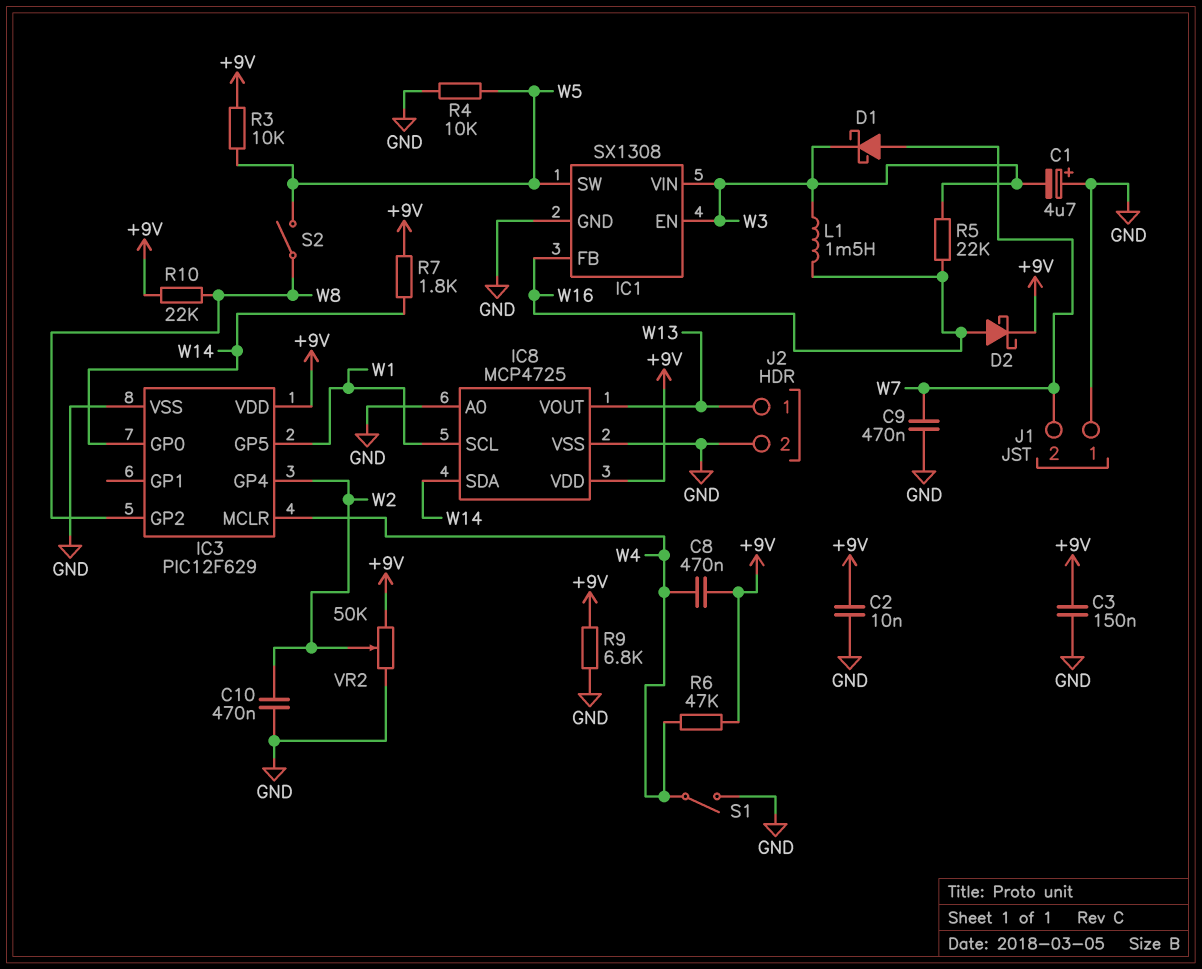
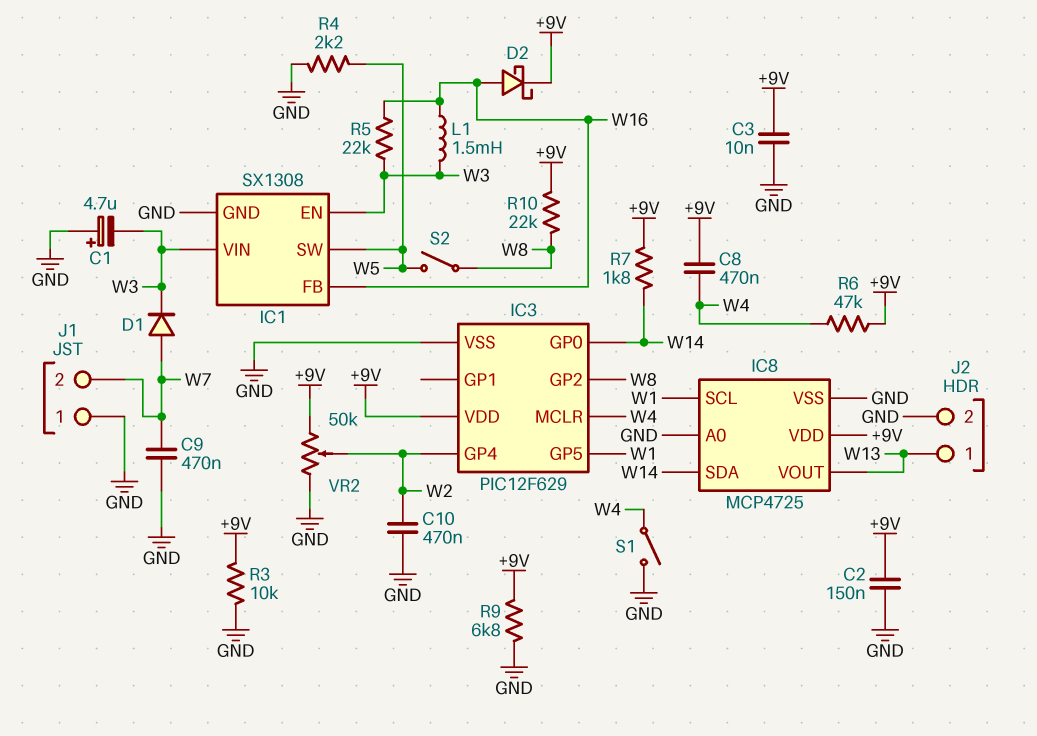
C2: 10nF (+9V, GND) -> 150nF (+9V, GND)
C3: 150nF (+9V, GND) -> 10nF (+9V, GND)
D1: schottky (A W7, K W3) -> diode (A W7, K W3)
R3: 10k (+9V, W5) -> 10k (+9V, GND)
R4: 10k (GND, W5) -> 2.2k (GND, W5)

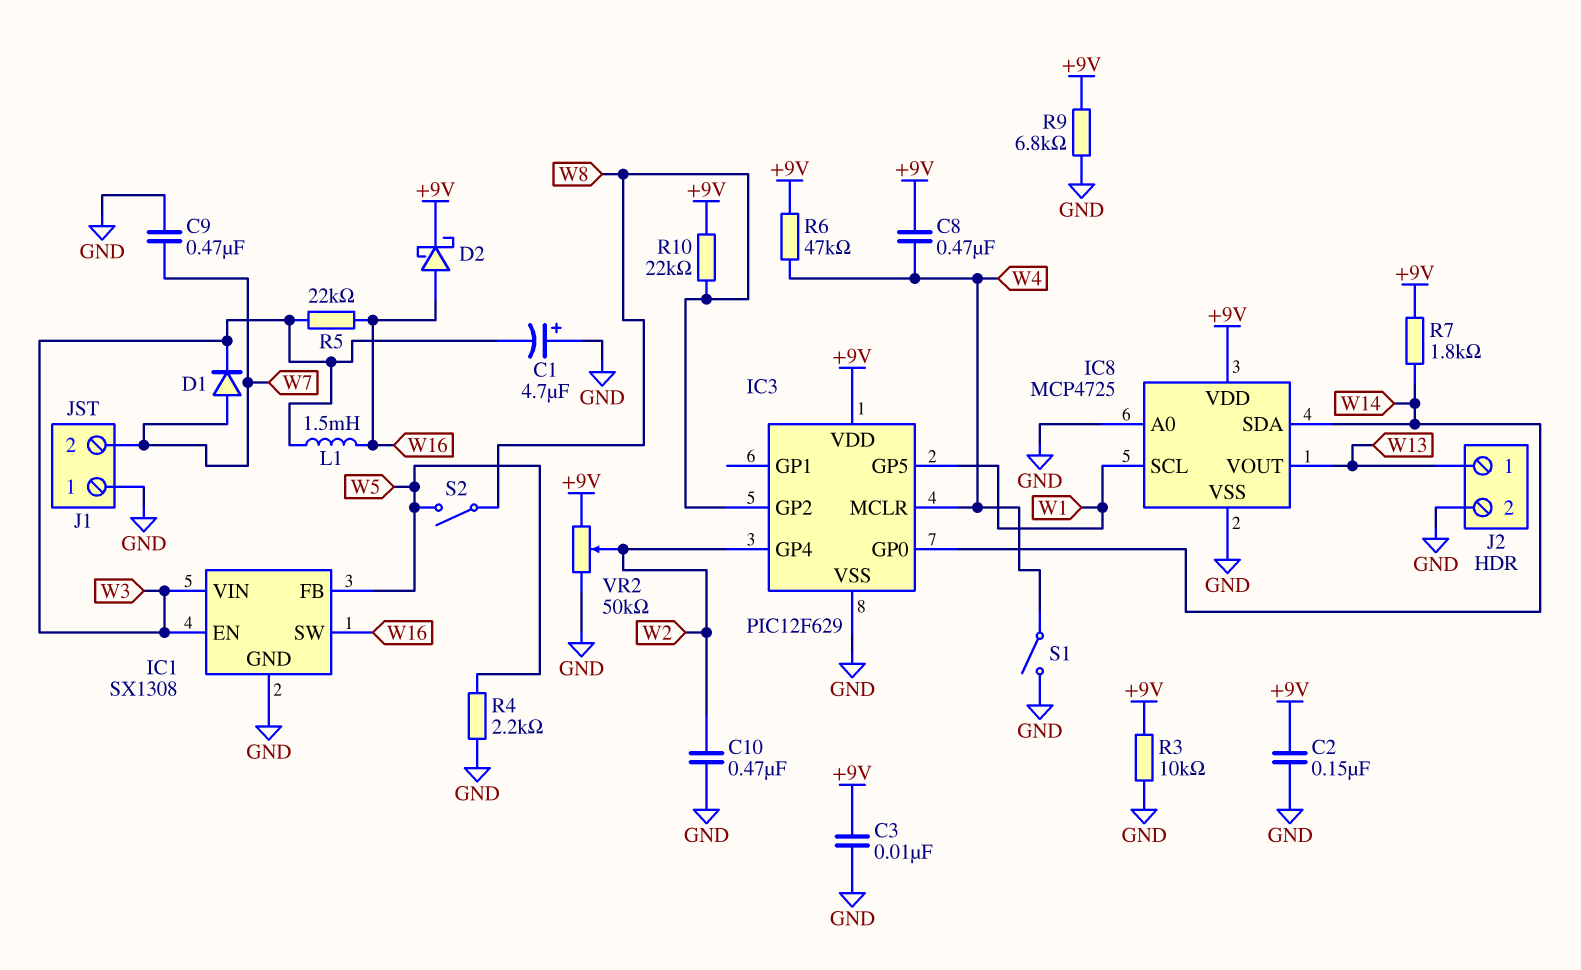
IC1 pin FB: W16 -> W5
IC1 pin SW: W5 -> W16

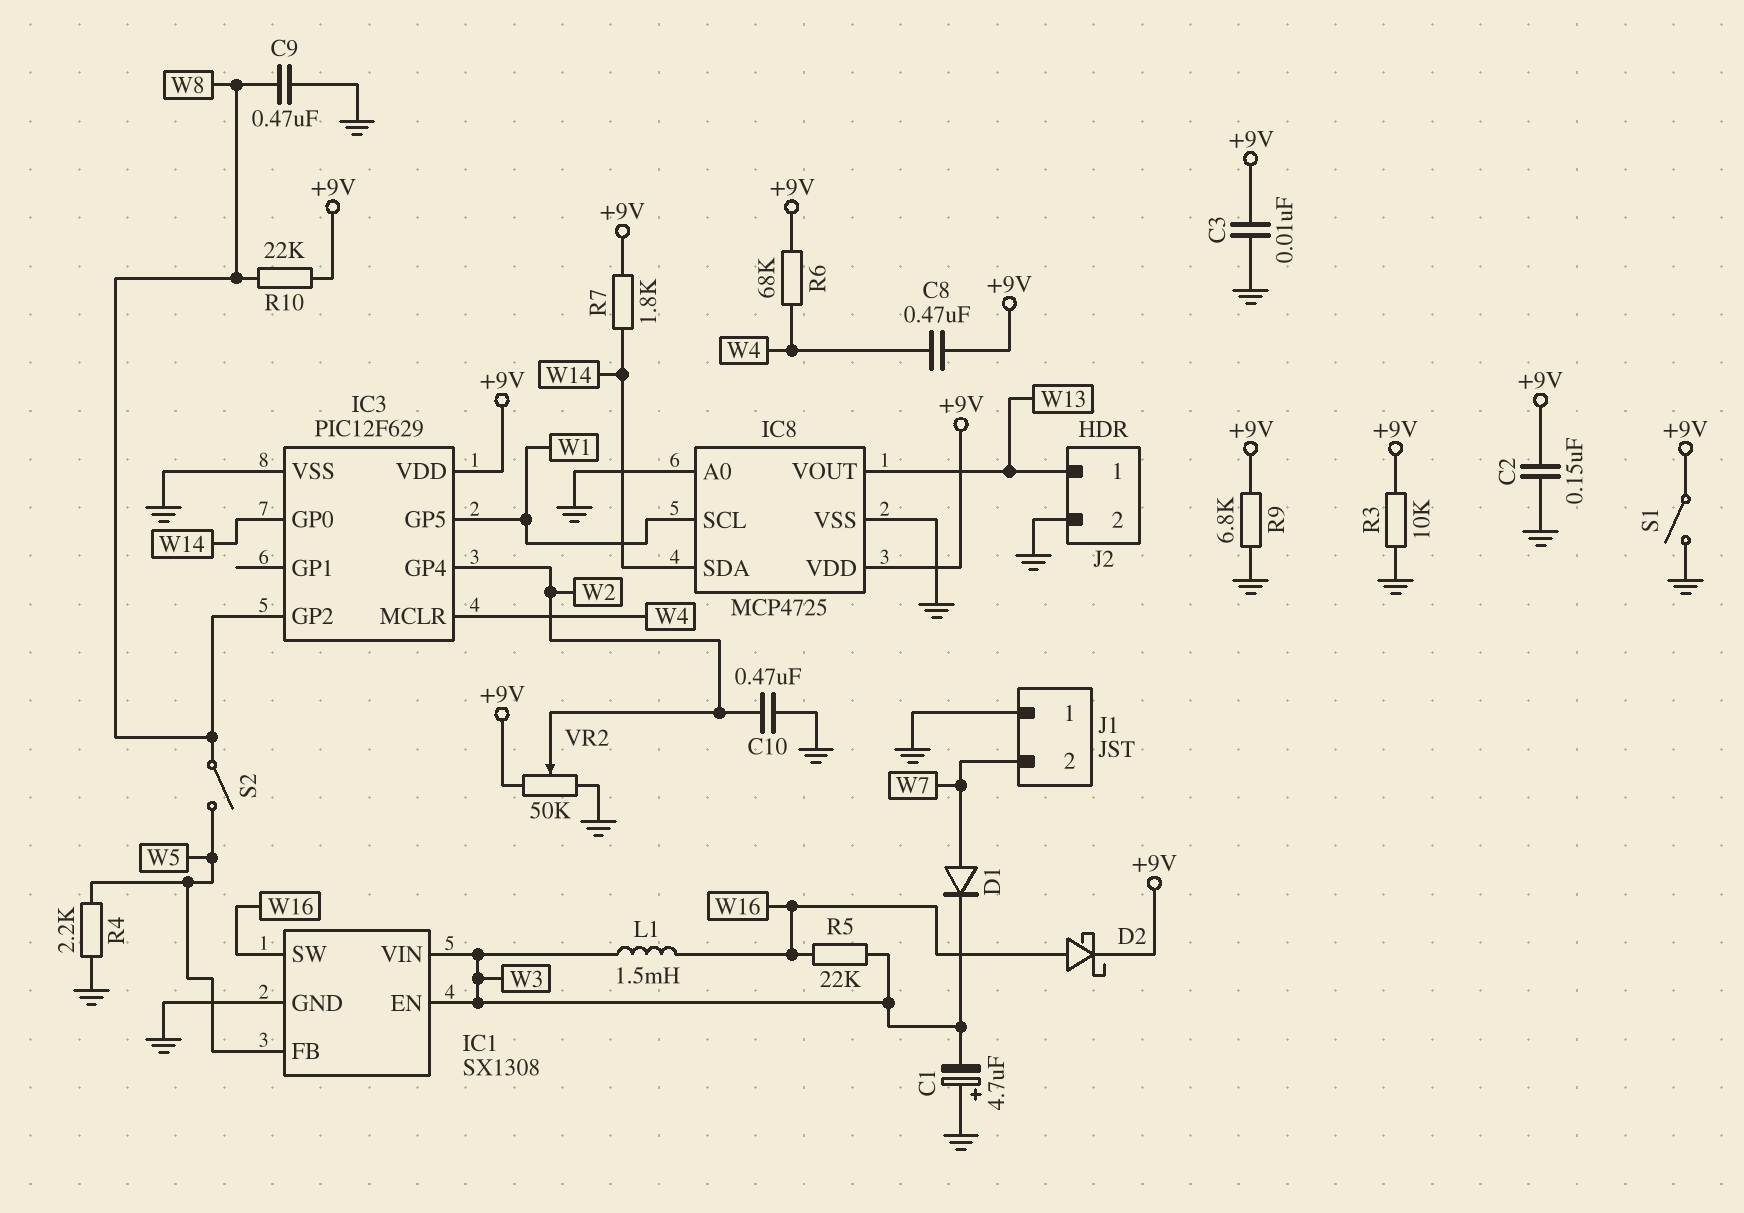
C9: 470nF (GND, W7) -> 470nF (GND, W8)
R6: 47k (+9V, W4) -> 68k (+9V, W4)
S1: switch (GND, W4) -> switch (+9V, GND)

